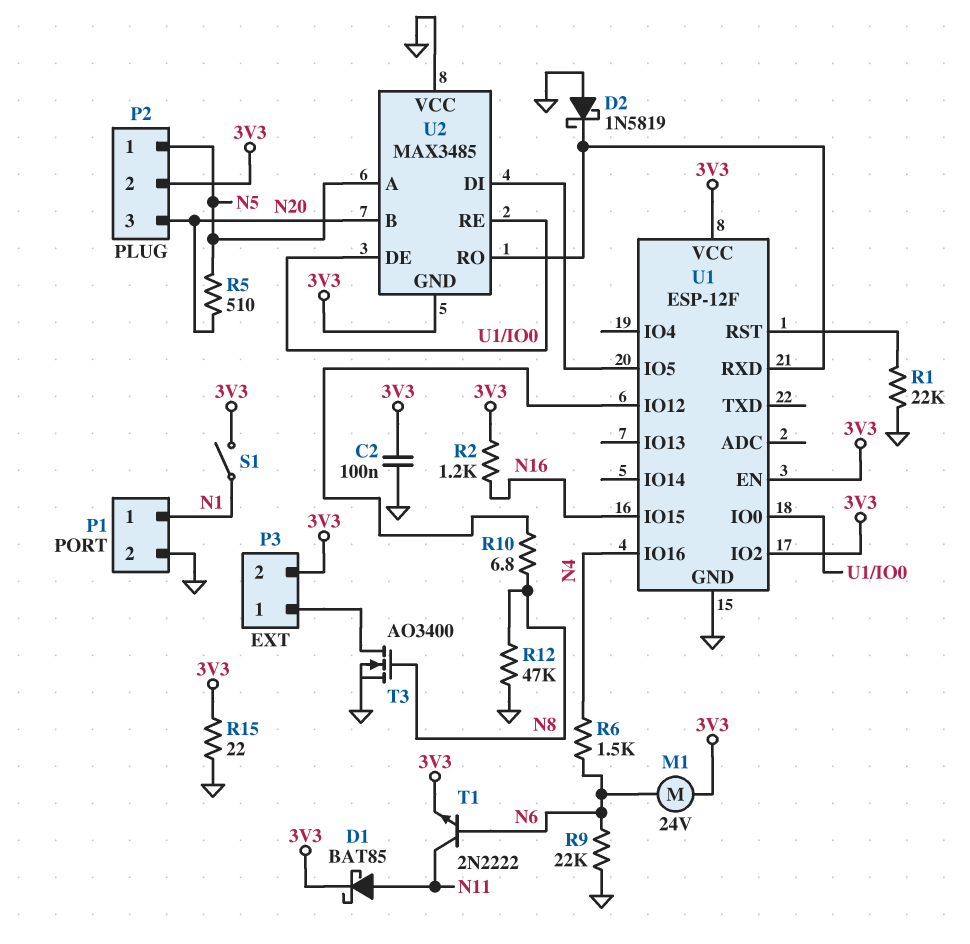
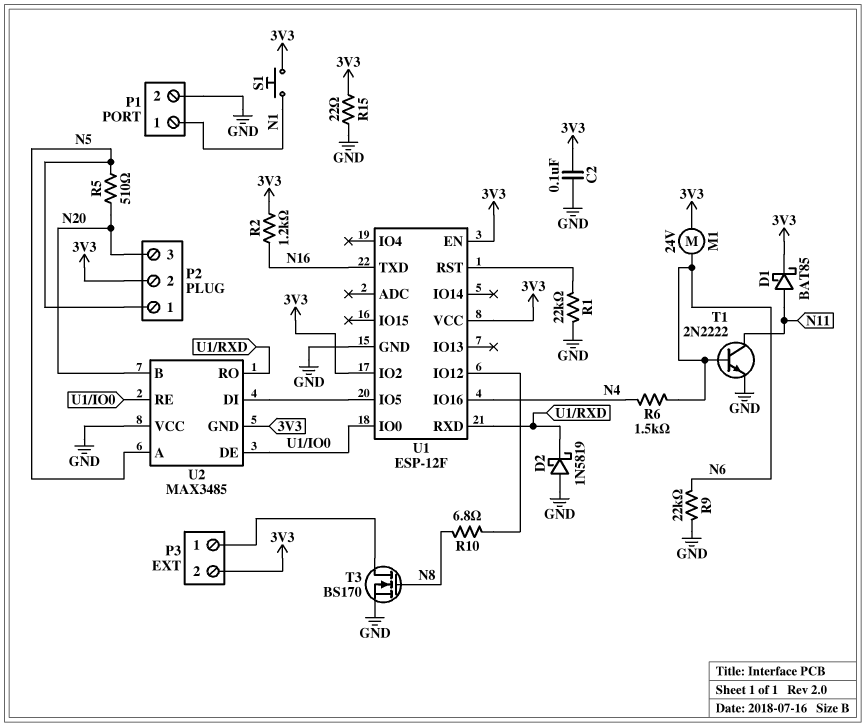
R12: 47k (GND, N8) -> none
S1: switch (3V3, N1) -> button (3V3, N1)
T1: NPN 2N2222 (B N6, C N11, E 3V3) -> NPN 2N2222 (B N6, C N11, E GND)
T3: NMOS AO3400 (G N8, D P3/1, S GND) -> NMOS BS170 (G N8, D P3/1, S GND)
U1 pin IO15: N16 -> none
U1 pin TXD: none -> N16

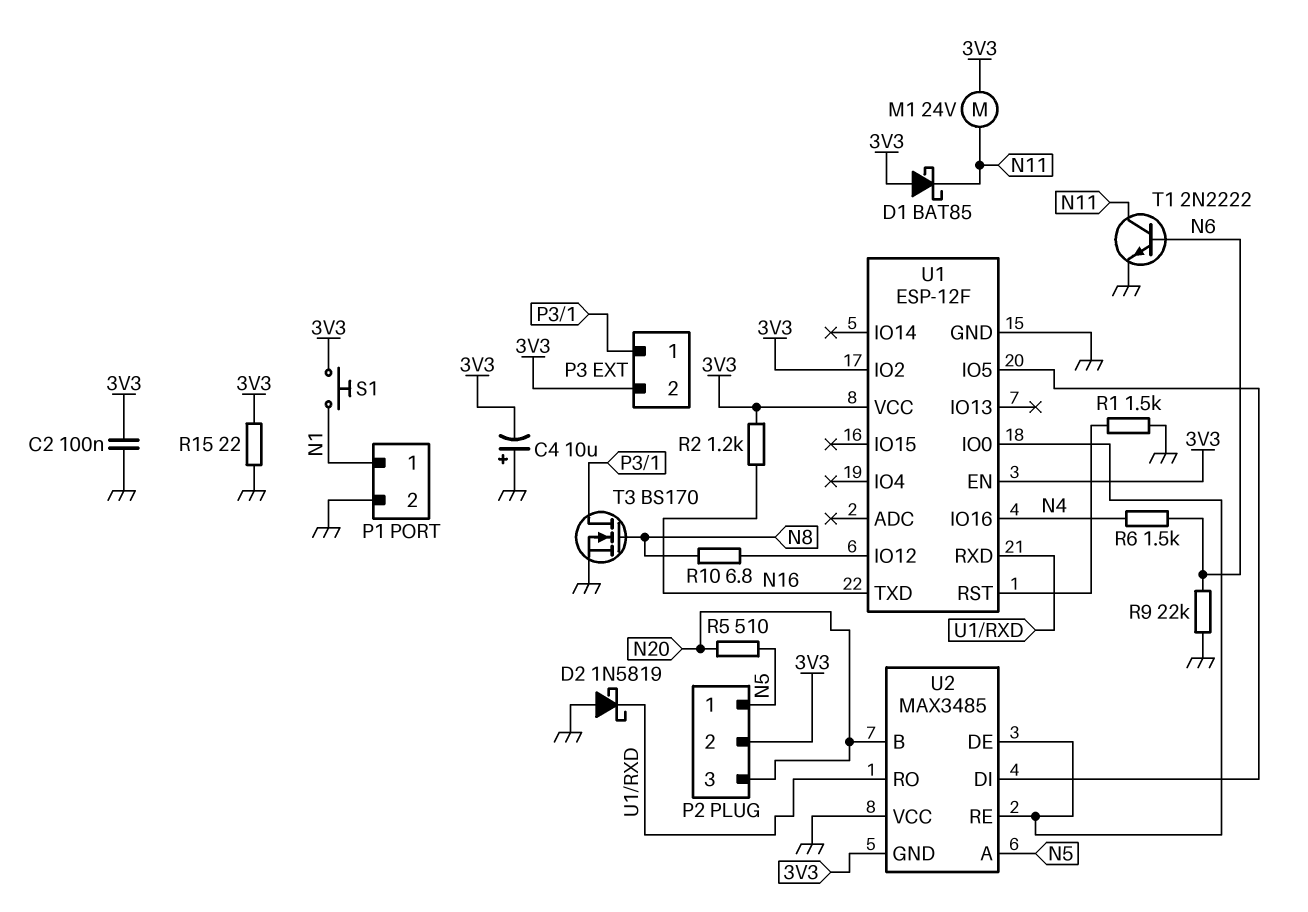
C4: none -> 10uF (plus GND, minus 3V3)
D1: schottky BAT85 (A N11, K 3V3) -> schottky BAT85 (A 3V3, K N11)
M1: motor 24V (3V3, N6) -> motor 24V (3V3, N11)
R1: 22k (GND, U1/RST) -> 1.5k (GND, U1/RST)

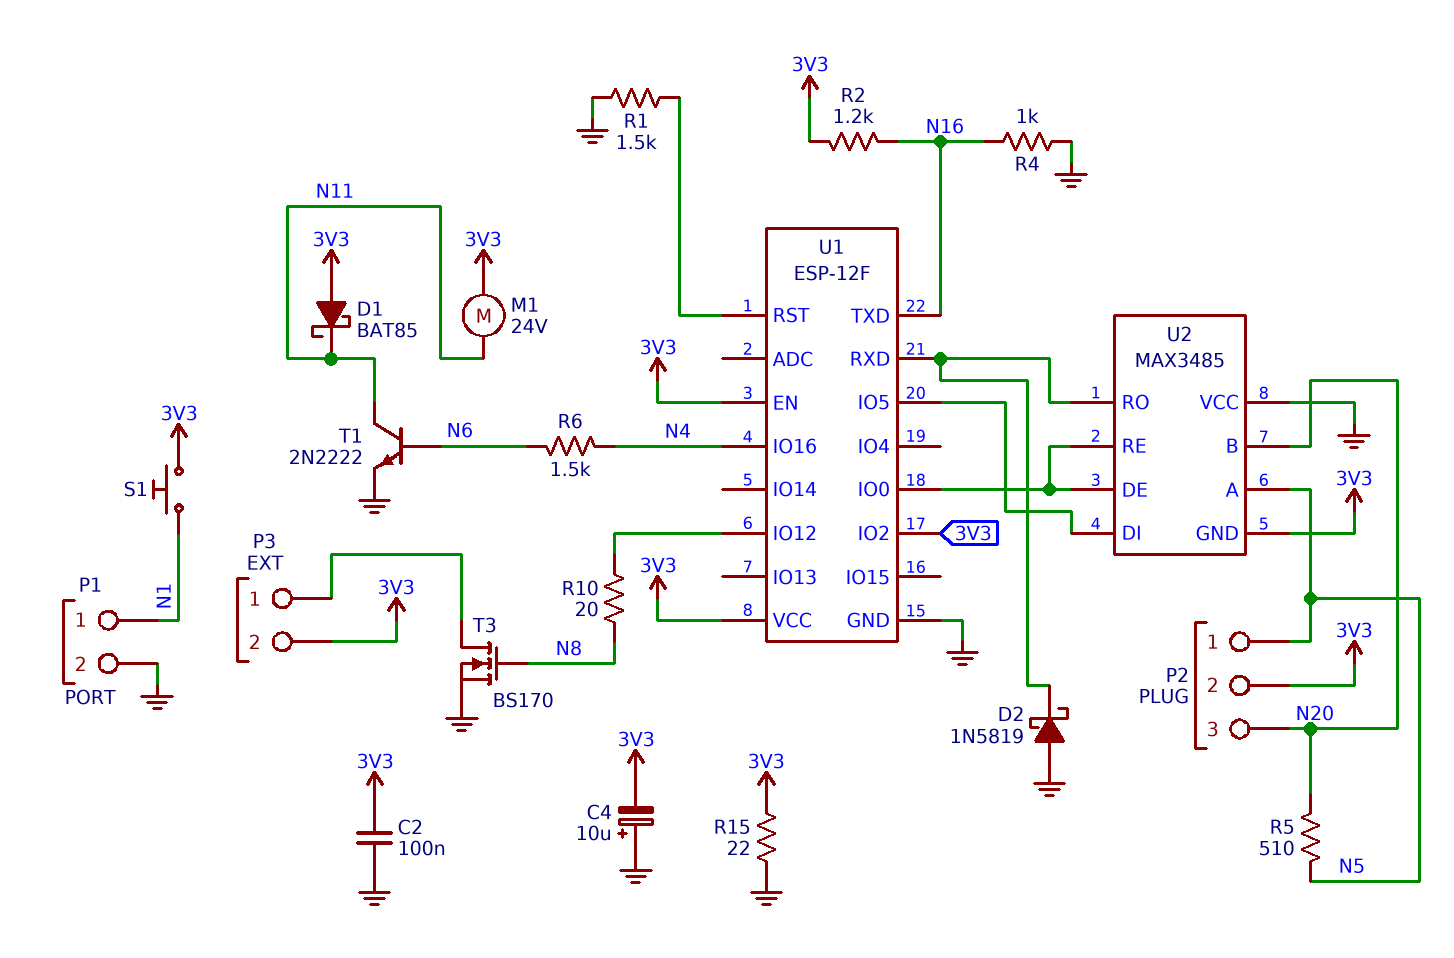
R4: none -> 1k (GND, N16)
R9: 22k (GND, N6) -> none
R10: 6.8 (N8, U1/IO12) -> 20 (N8, U1/IO12)

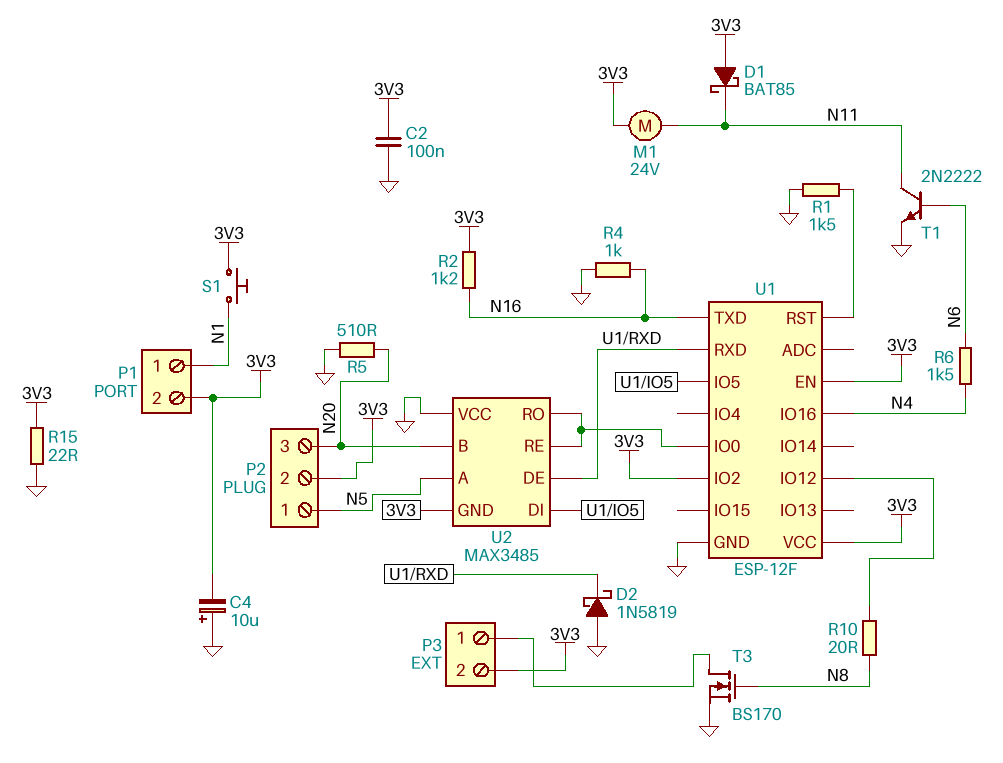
P1 pin 2: GND -> 3V3
R5: 510 (N5, N20) -> 510 (GND, N20)
U2 pin DE: U1/IO0 -> U1/RXD
U2 pin RO: U1/RXD -> U1/IO0

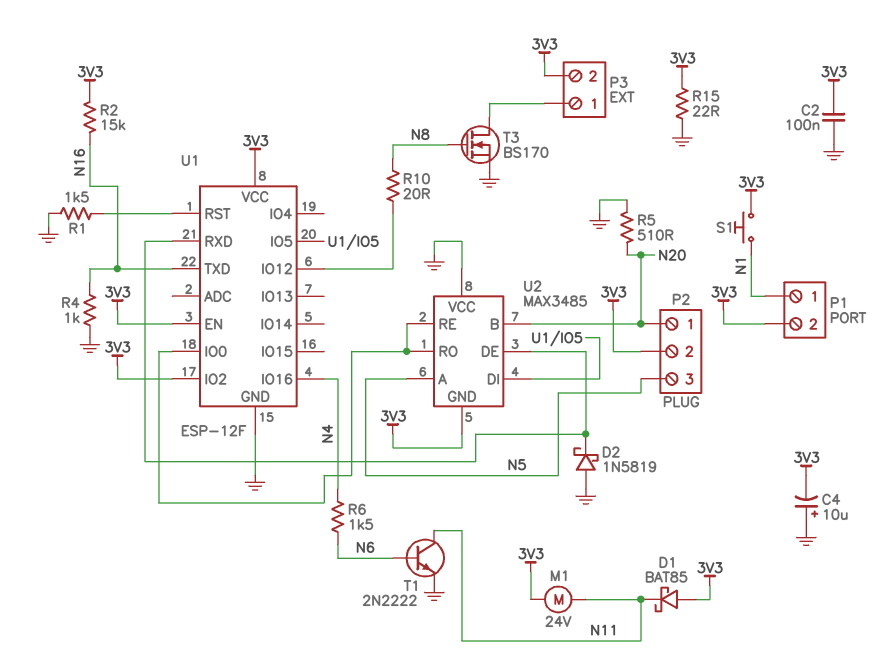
P2 pin 1: N5 -> N20
P2 pin 3: N20 -> N5
R2: 1.2k (3V3, N16) -> 15k (3V3, N16)

